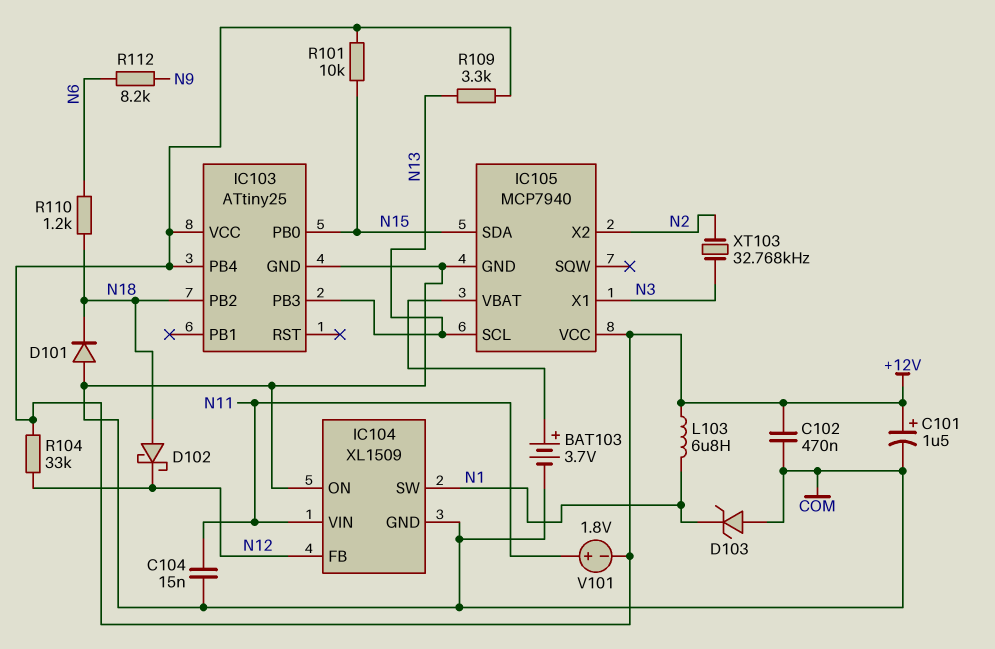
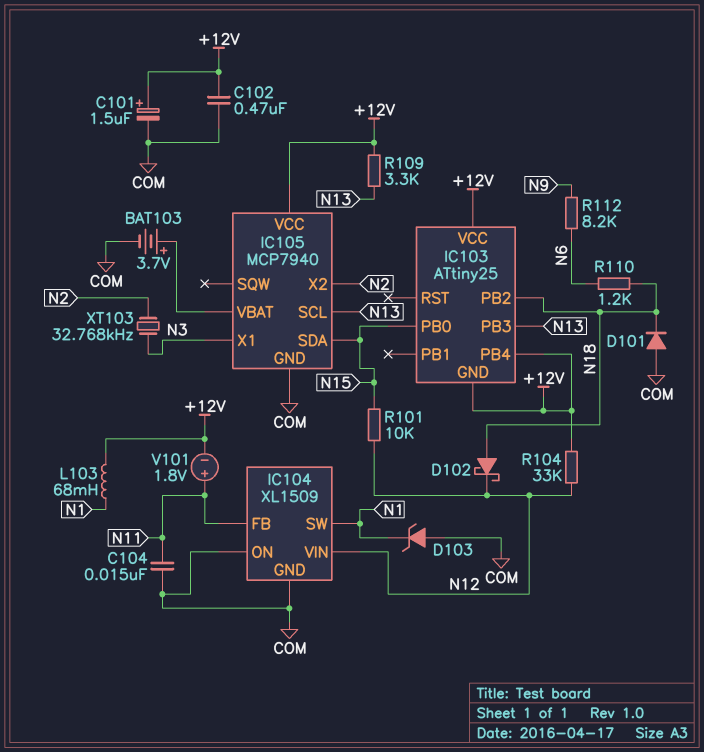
IC103 pin GND: COM -> +12V
IC104 pin FB: N12 -> N11
IC104 pin VIN: N11 -> N12
L103: 6.8uH (+12V, N1) -> 68mH (+12V, N1)
R101: 10k (+12V, N15) -> 10k (N12, N15)

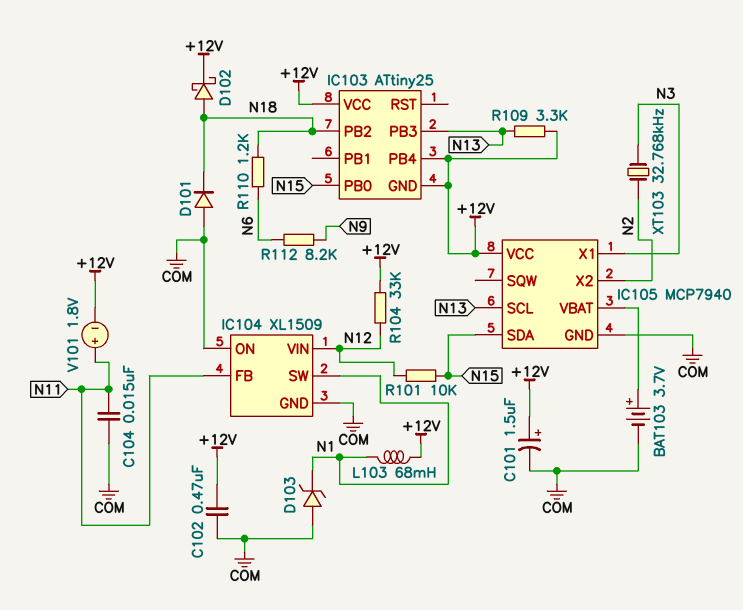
D102: schottky (A N18, K N12) -> schottky (A N18, K +12V)

